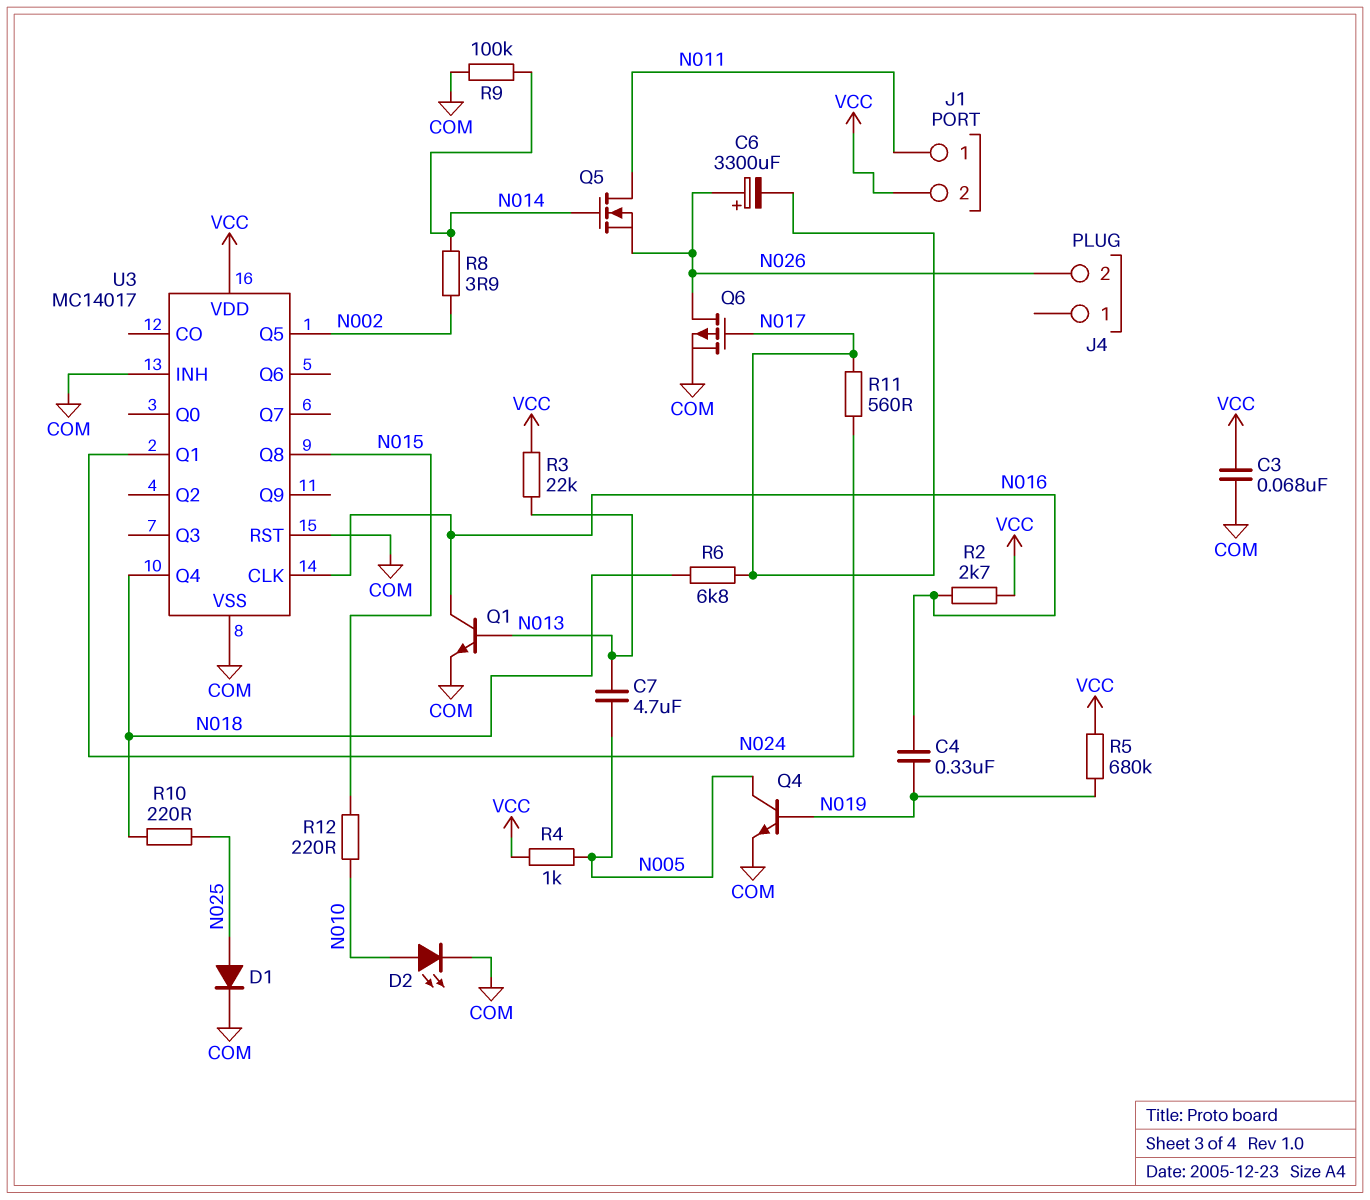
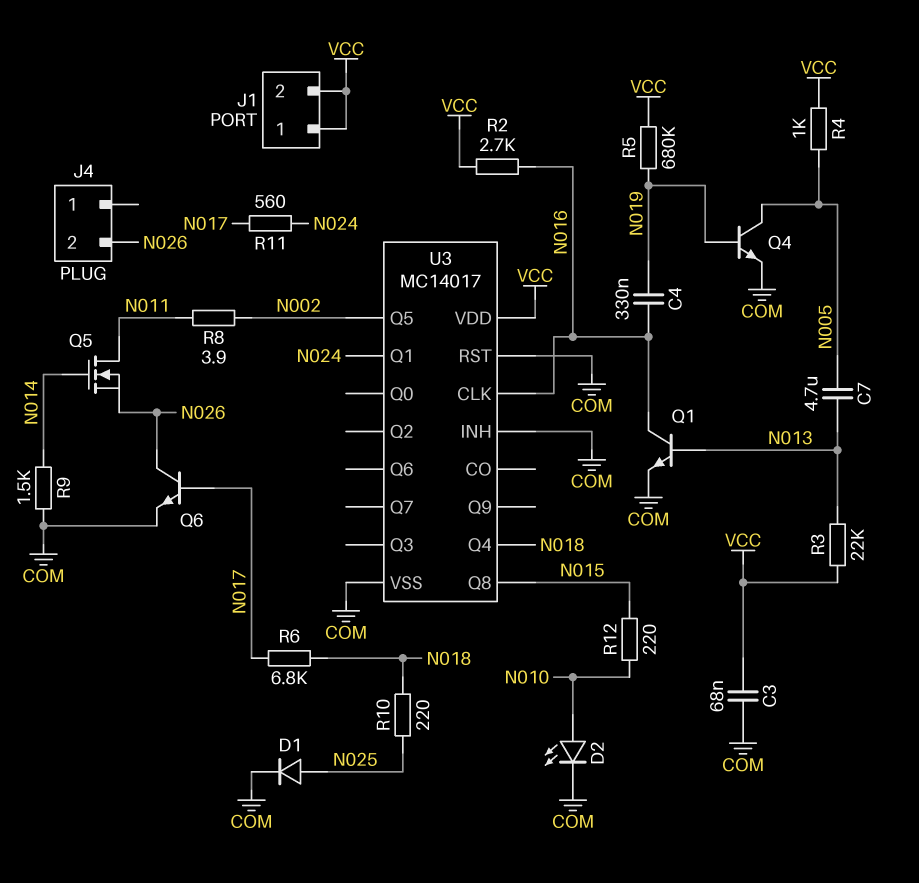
C6: 3300uF (plus N026, minus N017) -> none
J1 pin 1: N011 -> VCC
Q6: PMOS (G N017, D N026, S COM) -> NPN (B N017, C N026, E COM)
R8: 3.9 (N002, N014) -> 3.9 (N002, N011)
R9: 100k (COM, N014) -> 1.5k (COM, N014)

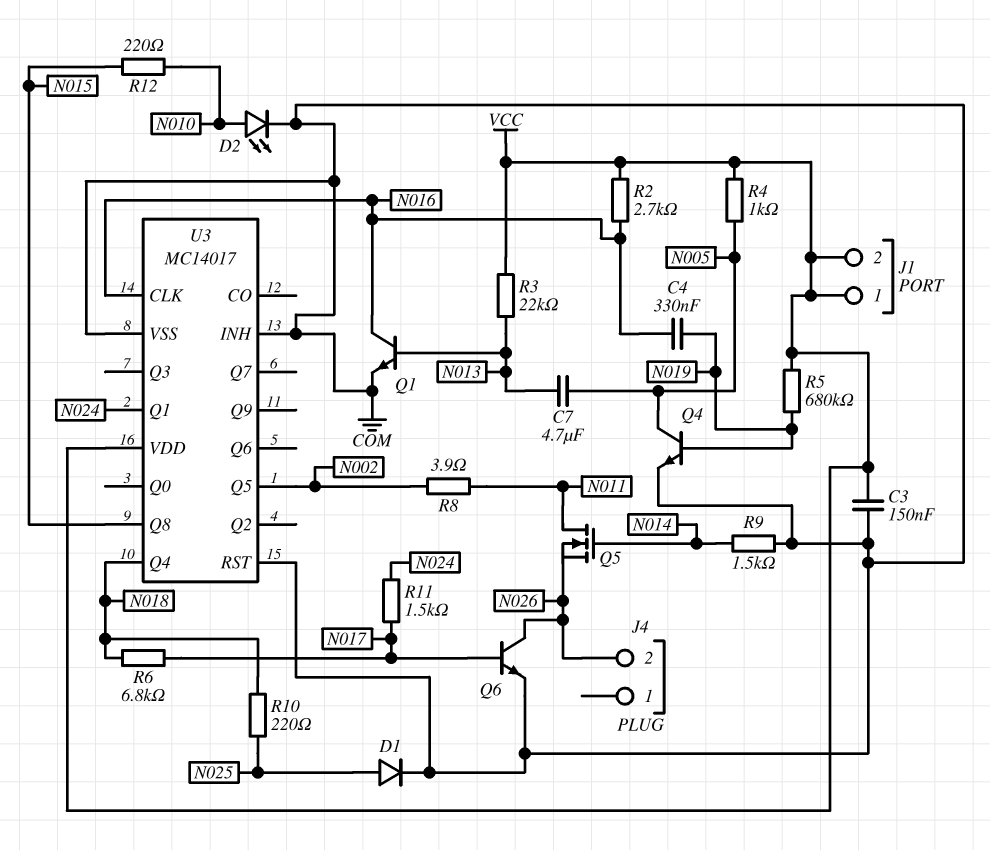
C3: 68nF (COM, VCC) -> 150nF (COM, VCC)
R11: 560 (N017, N024) -> 1.5k (N017, N024)

